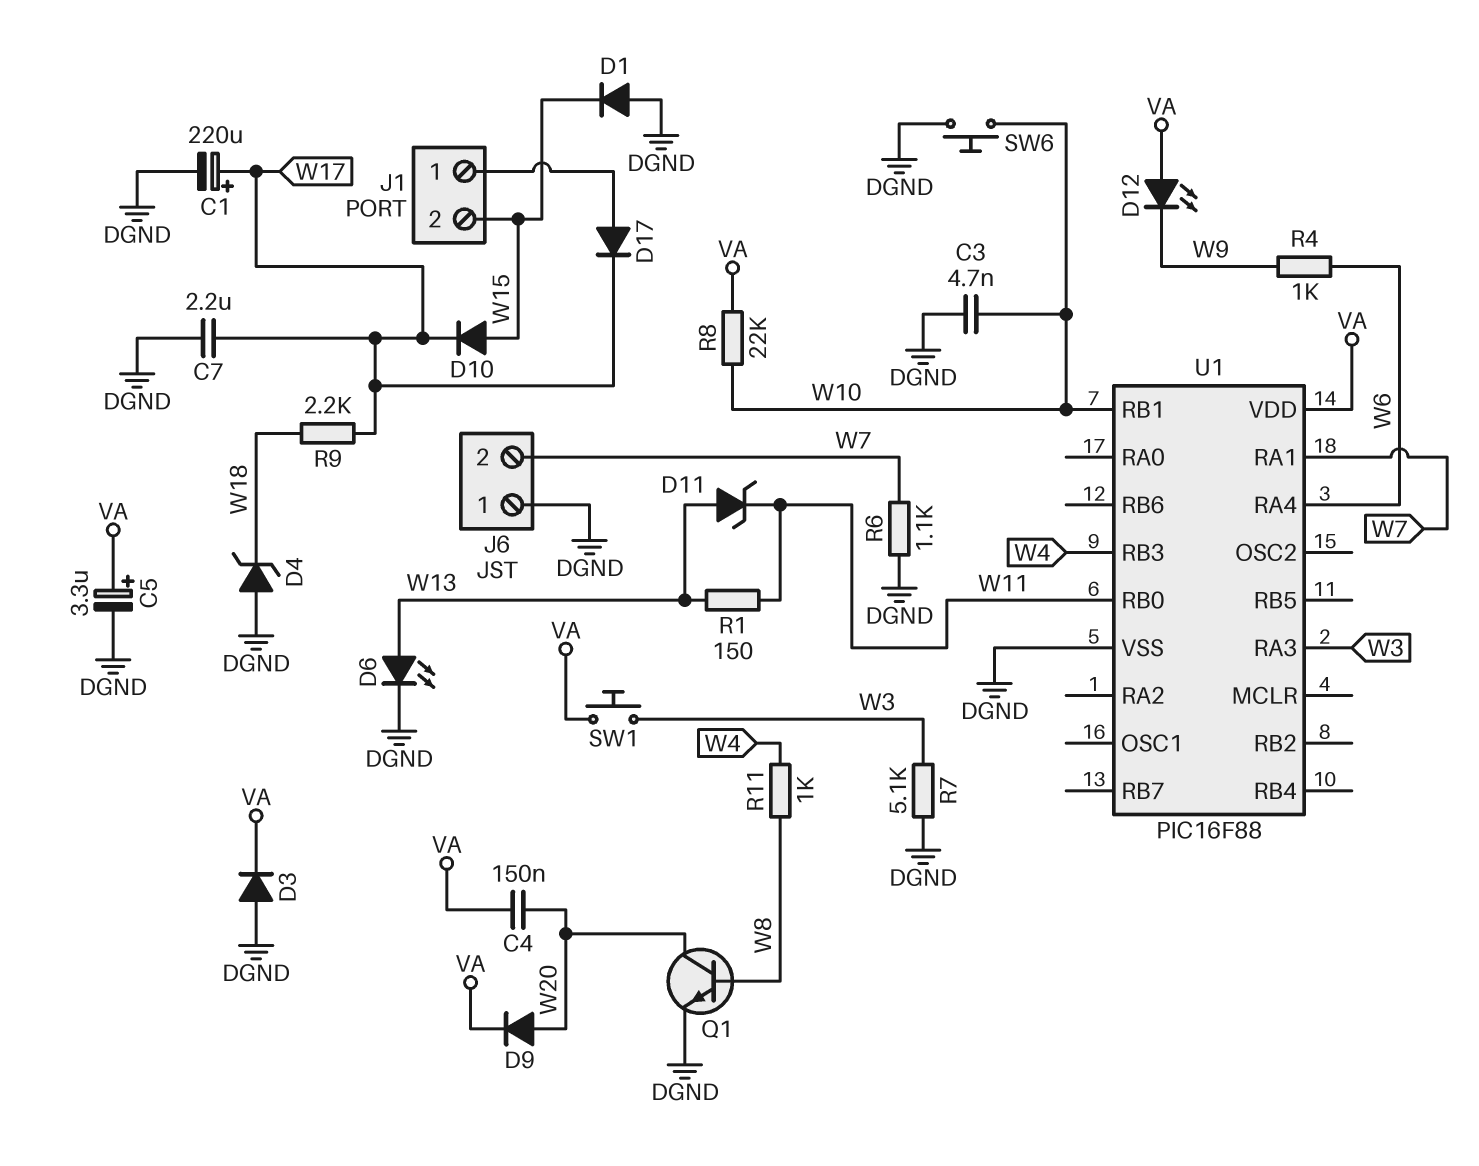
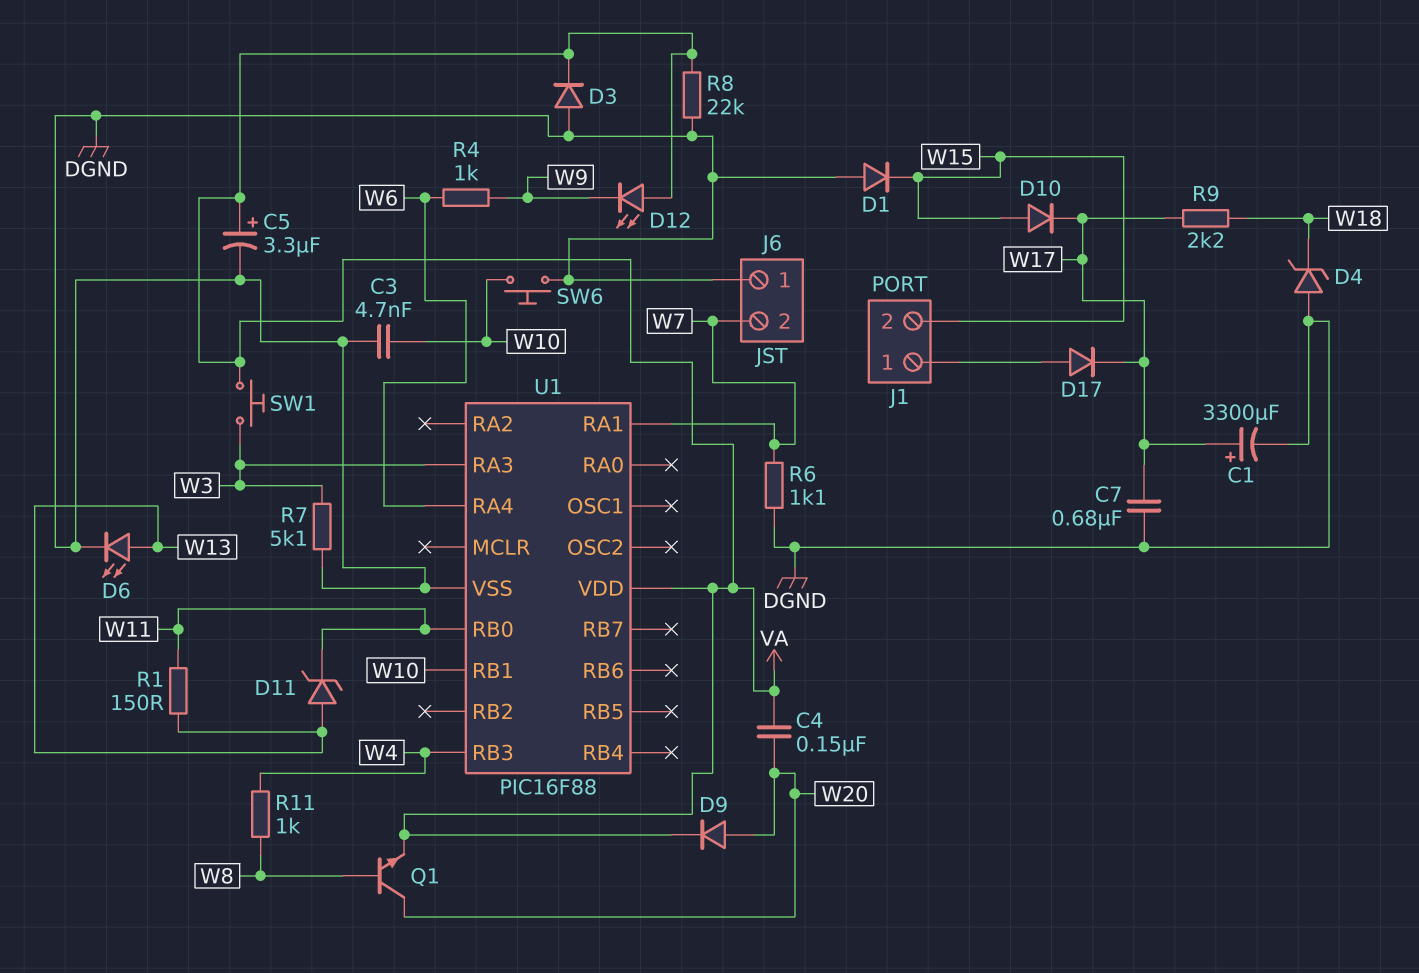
C1: 220uF (plus W17, minus DGND) -> 3300uF (plus W17, minus DGND)
C7: 2.2uF (DGND, W17) -> 680nF (DGND, W17)
Q1: NPN (B W8, C W20, E DGND) -> NPN (B W8, C W20, E VA)
R8: 22k (VA, W10) -> 22k (DGND, VA)

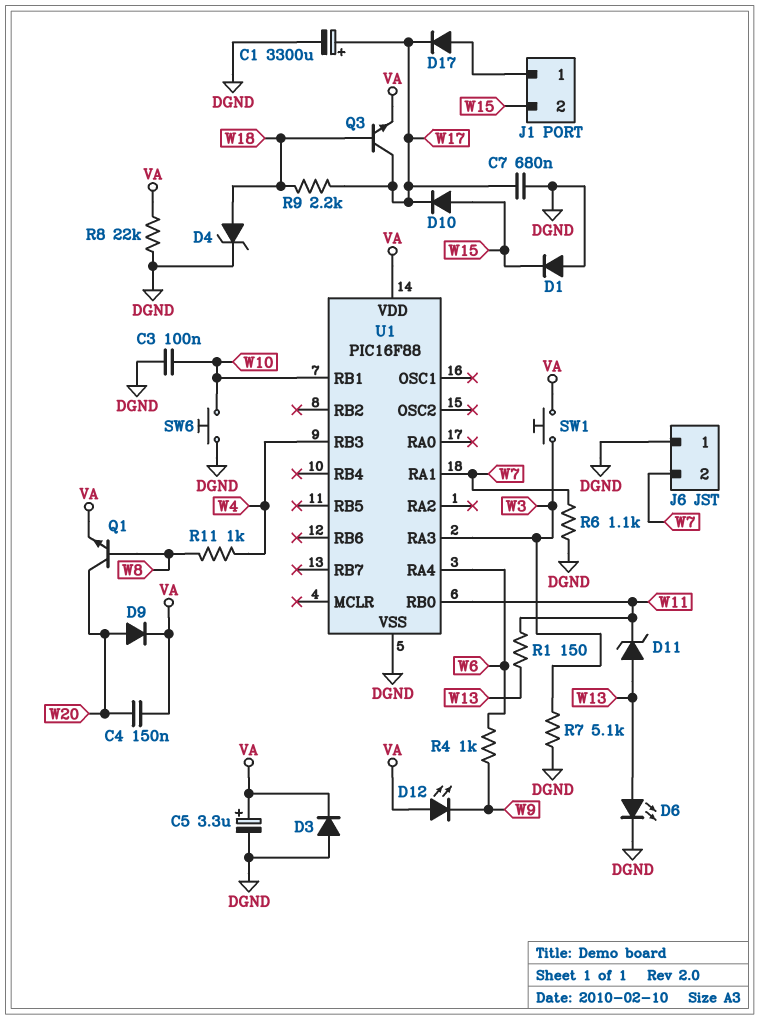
C3: 4.7nF (DGND, W10) -> 100nF (DGND, W10)
D4: zener (A DGND, K W18) -> zener (A W18, K DGND)
Q3: none -> NPN (B W18, C W17, E VA)

